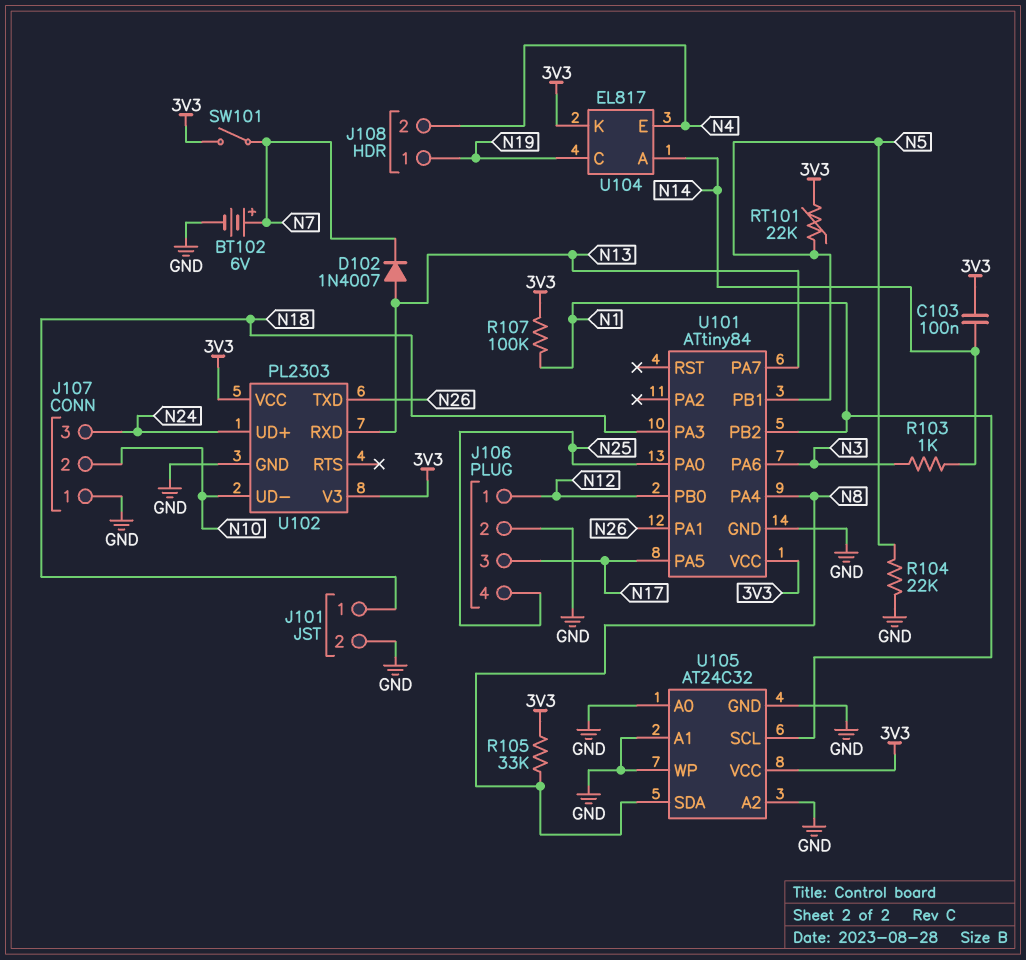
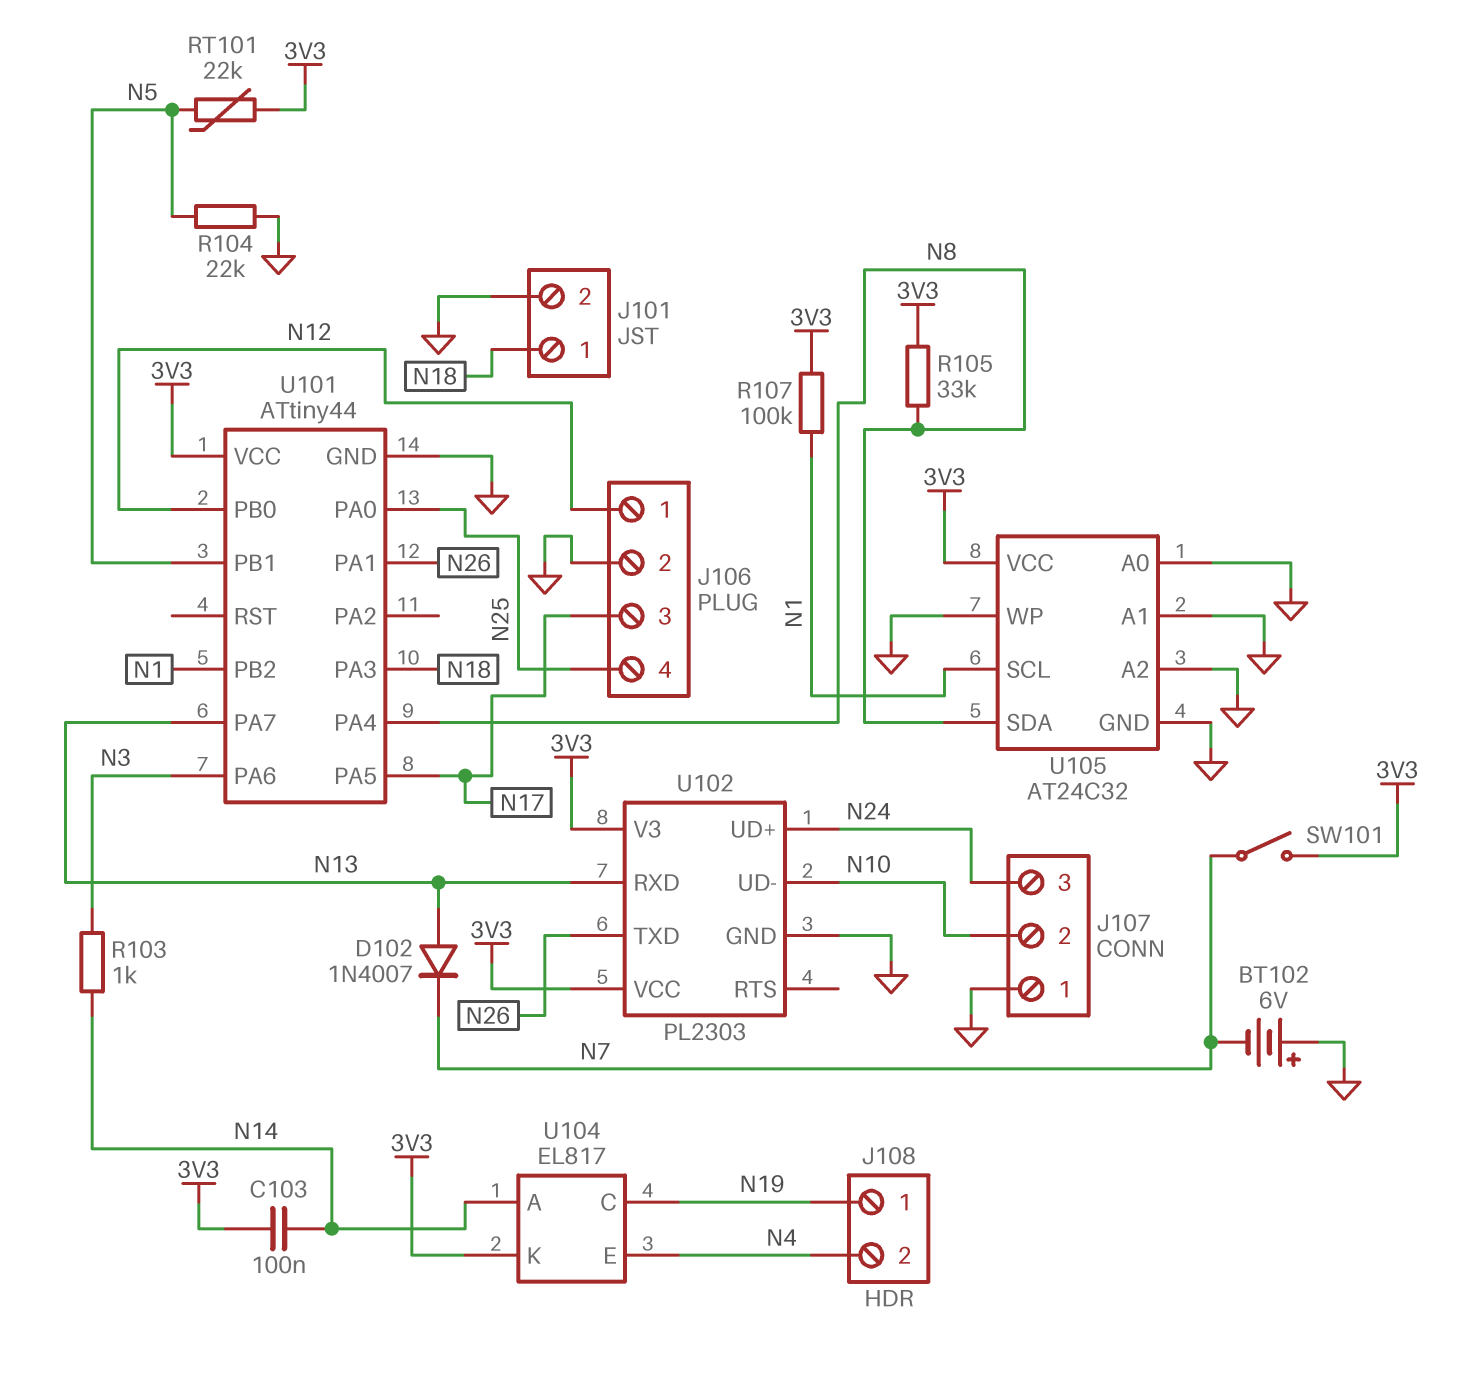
BT102: 6V (plus N7, minus GND) -> 6V (plus GND, minus N7)
U101: ATtiny84 -> ATtiny44

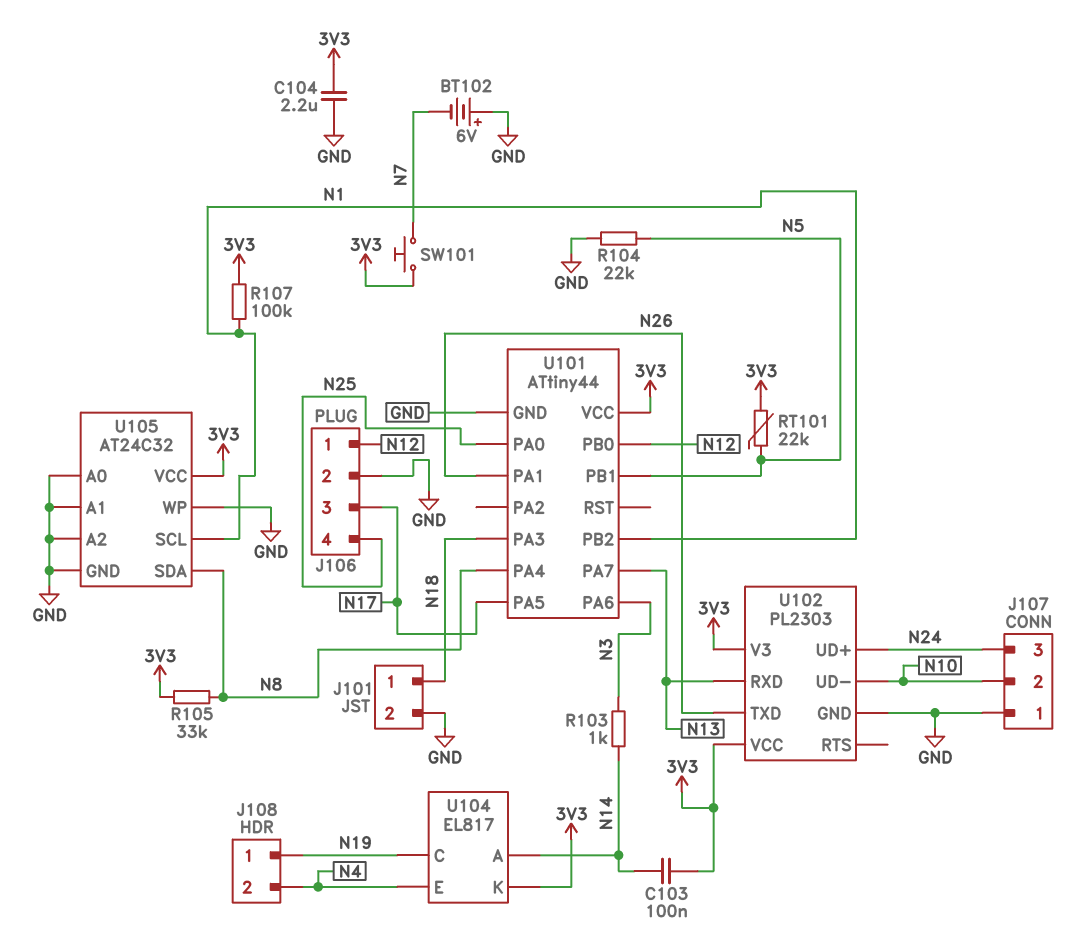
C104: none -> 2.2uF (3V3, GND)
D102: diode 1N4007 (A N13, K N7) -> none
SW101: switch (3V3, N7) -> button (3V3, N7)

